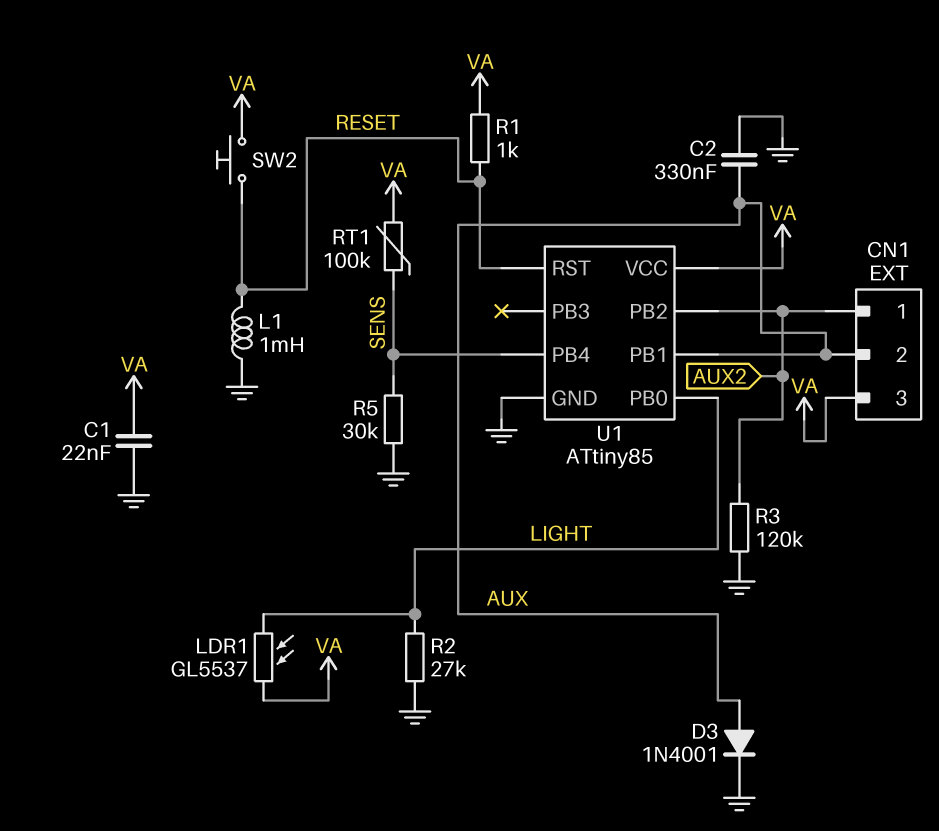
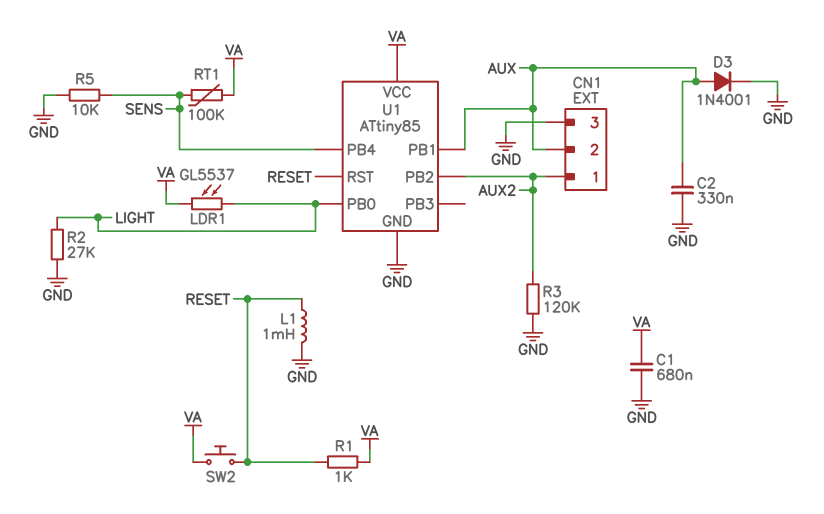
C1: 22nF (GND, VA) -> 680nF (GND, VA)
CN1 pin 3: VA -> GND
R5: 30k (GND, SENS) -> 10k (GND, SENS)

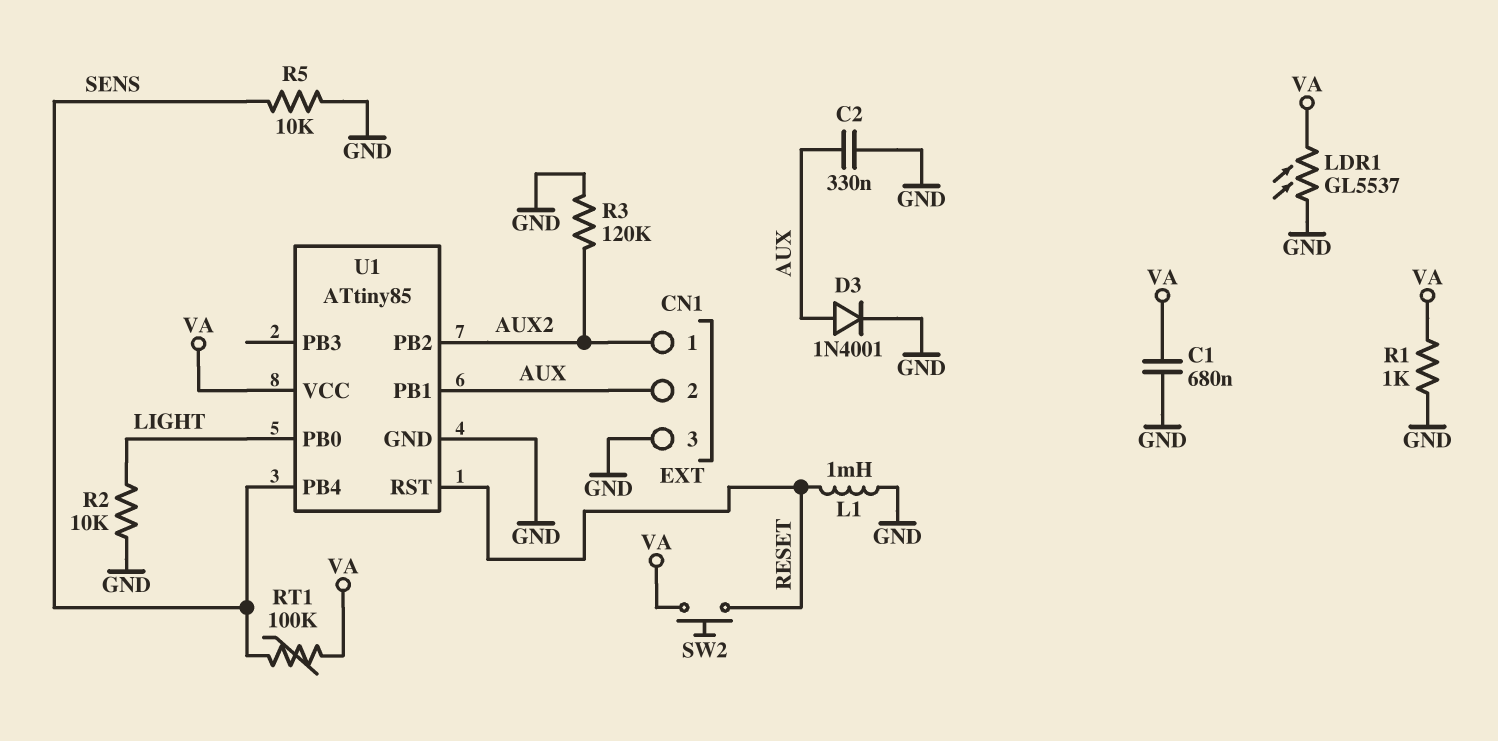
LDR1: GL5537 (LIGHT, VA) -> GL5537 (GND, VA)
R1: 1k (RESET, VA) -> 1k (GND, VA)
R2: 27k (GND, LIGHT) -> 10k (GND, LIGHT)

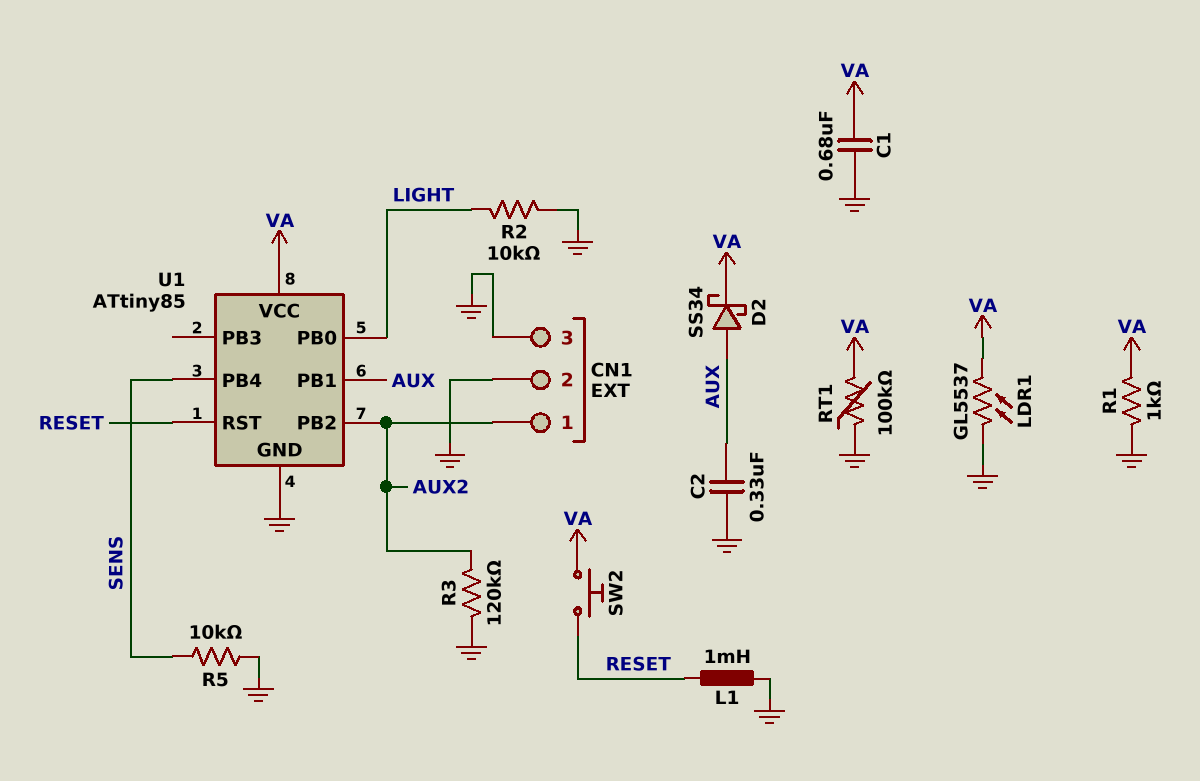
CN1 pin 2: AUX -> GND
D2: none -> schottky SS34 (A AUX, K VA)
D3: diode 1N4001 (A AUX, K GND) -> none
RT1: 100k (SENS, VA) -> 100k (GND, VA)

